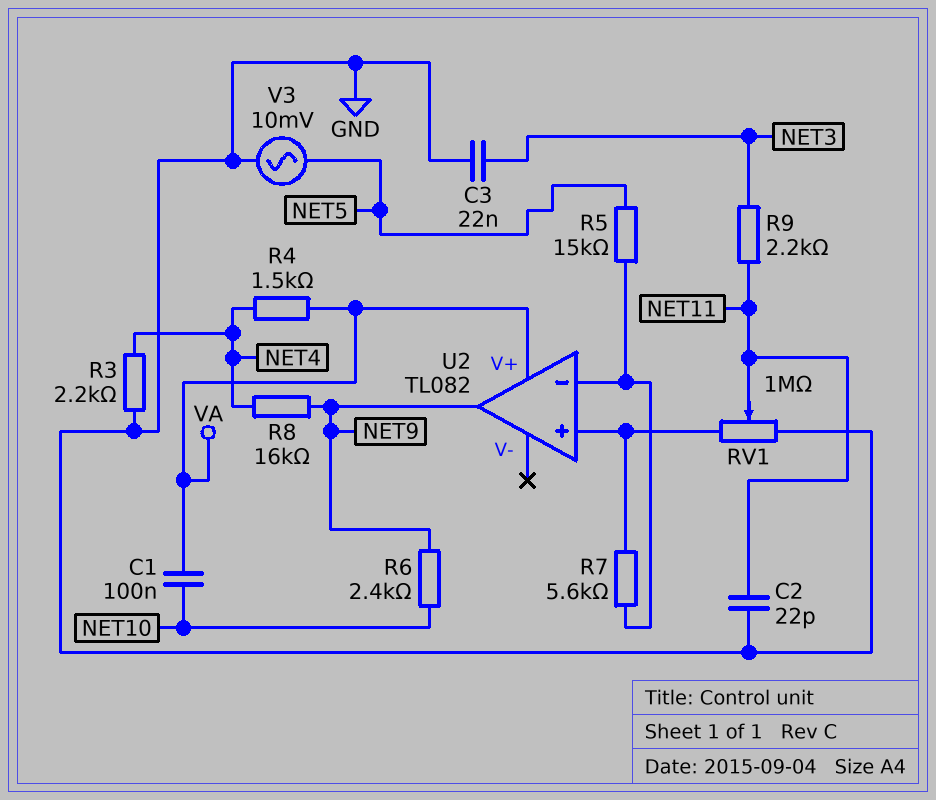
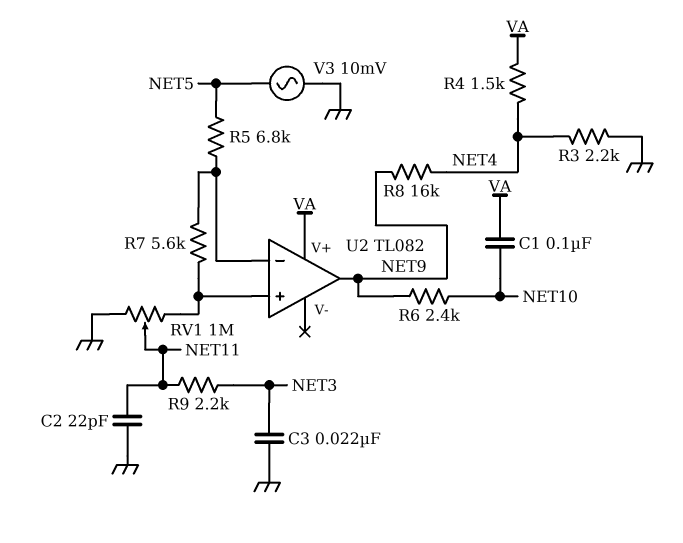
R5: 15k (NET5, U2/in-) -> 6.8k (NET5, U2/in-)

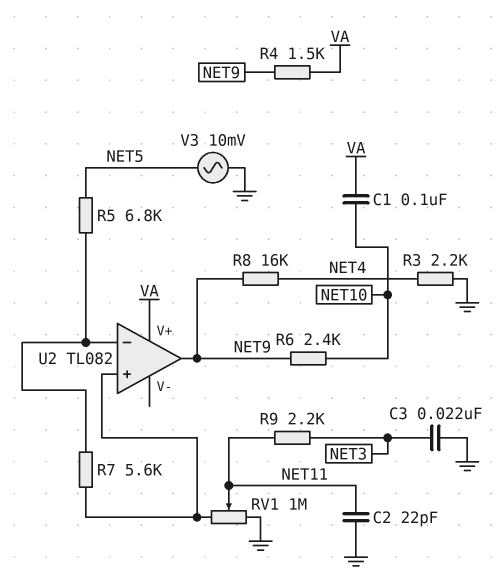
R4: 1.5k (NET4, VA) -> 1.5k (NET9, VA)

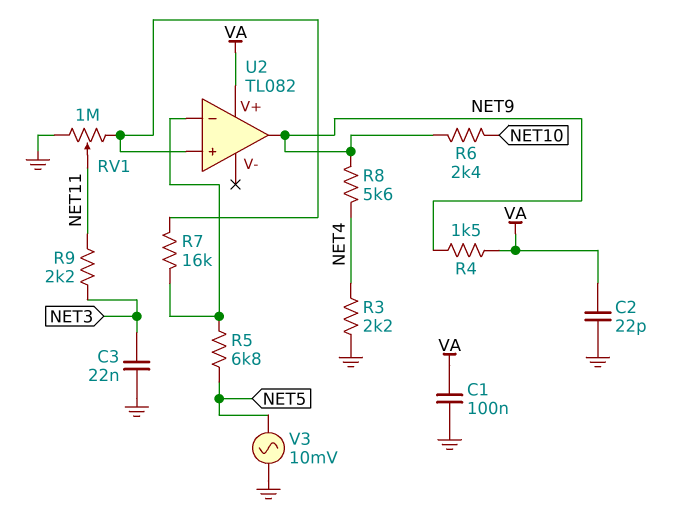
C1: 100nF (NET10, VA) -> 100nF (GND, VA)
C2: 22pF (GND, NET11) -> 22pF (GND, VA)
R7: 5.6k (U2/in+, U2/in-) -> 16k (U2/in+, U2/in-)
R8: 16k (NET4, NET9) -> 5.6k (NET4, NET9)

